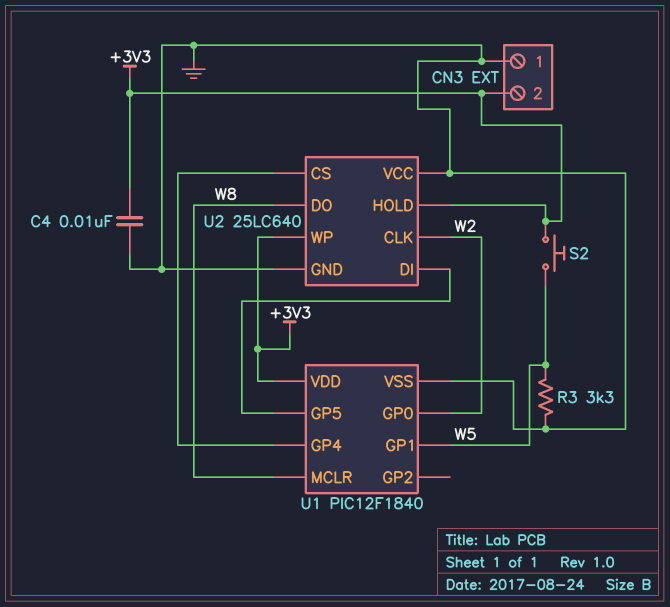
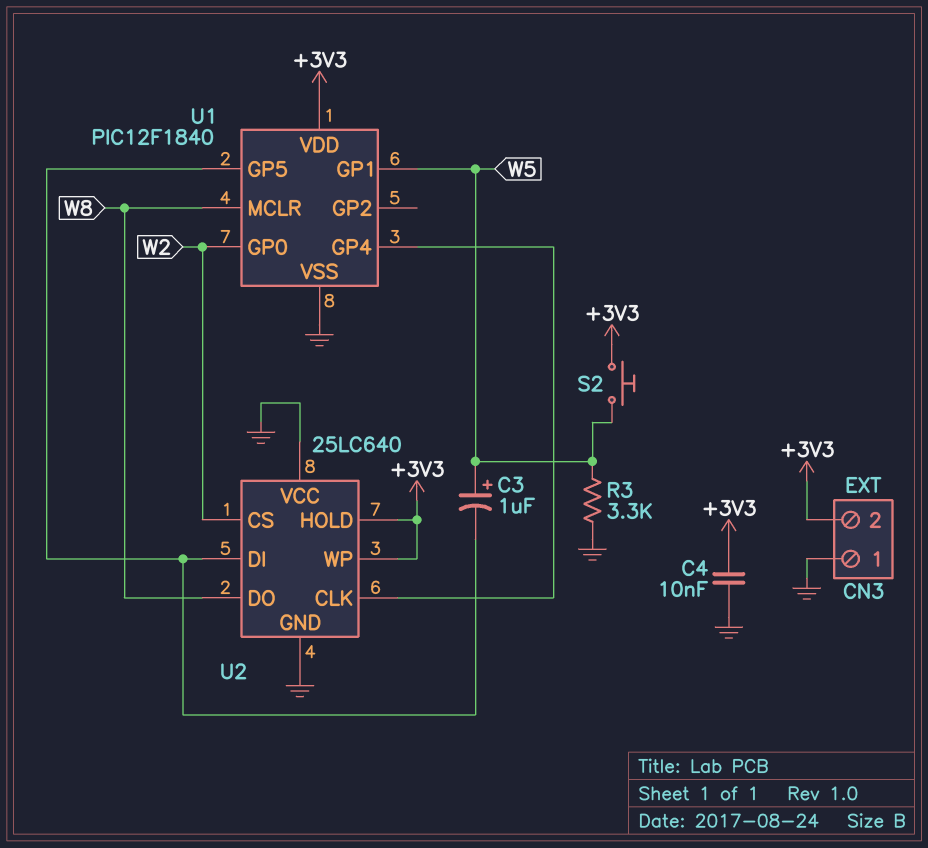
C3: none -> 1uF (plus W5, minus U1/GP5)
U2 pin CLK: W2 -> U1/GP4
U2 pin CS: U1/GP4 -> W2

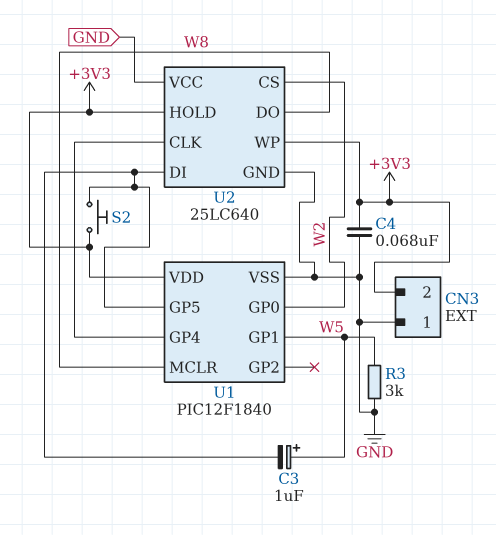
C4: 10nF (+3V3, GND) -> 68nF (+3V3, GND)
R3: 3.3k (GND, W5) -> 3k (GND, W5)
S2: button (+3V3, W5) -> button (+3V3, U1/GP5)

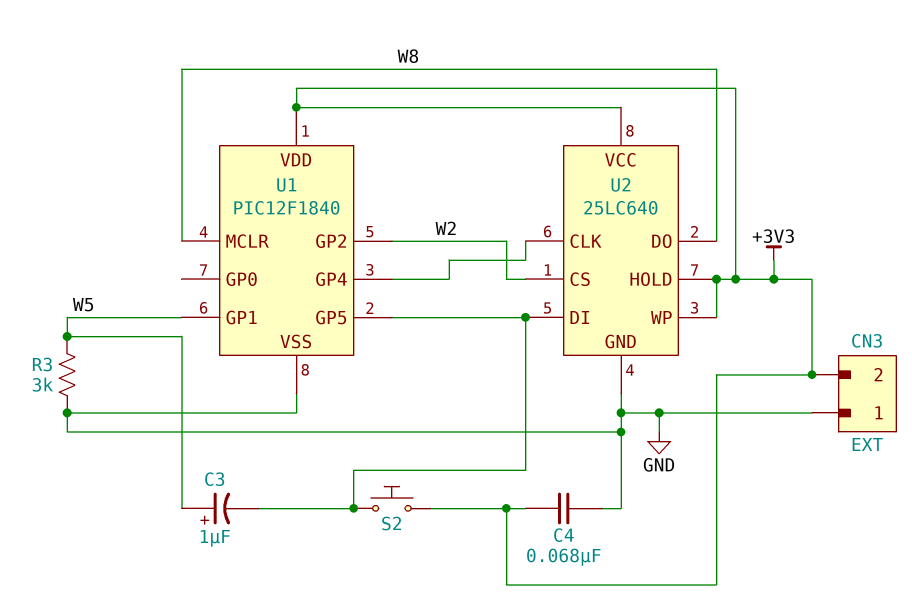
U1 pin GP0: W2 -> none
U1 pin GP2: none -> W2
U2 pin VCC: GND -> +3V3

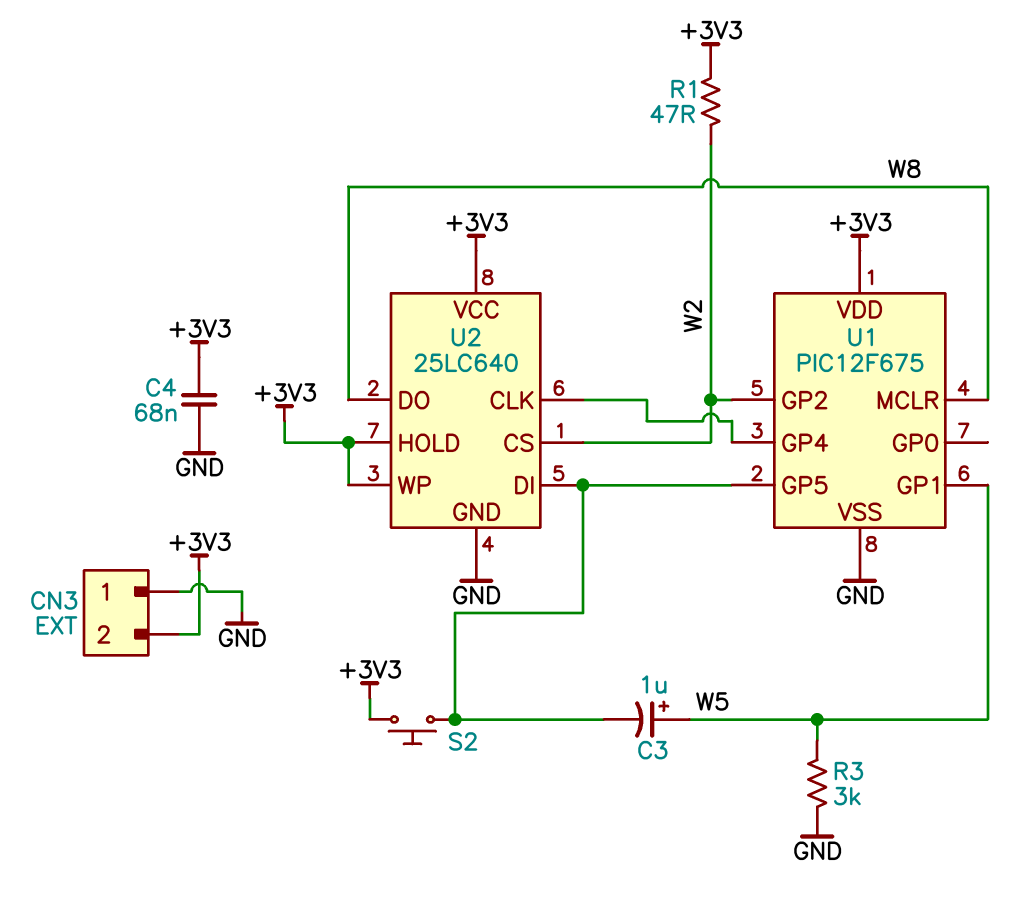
R1: none -> 47 (+3V3, W2)
U1: PIC12F1840 -> PIC12F675

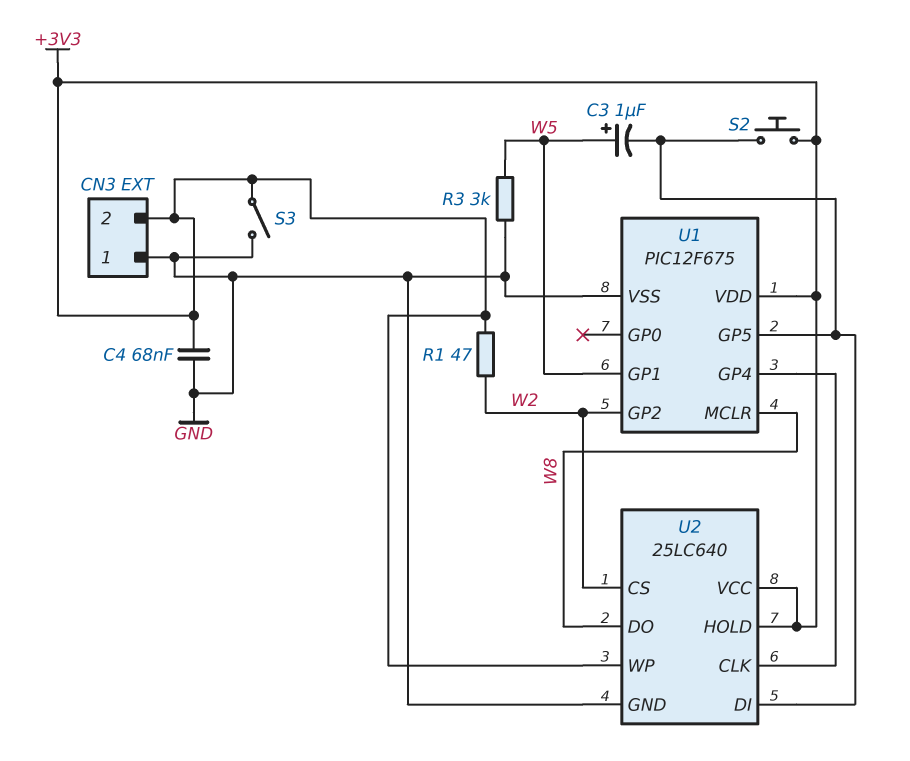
S3: none -> switch (+3V3, GND)

